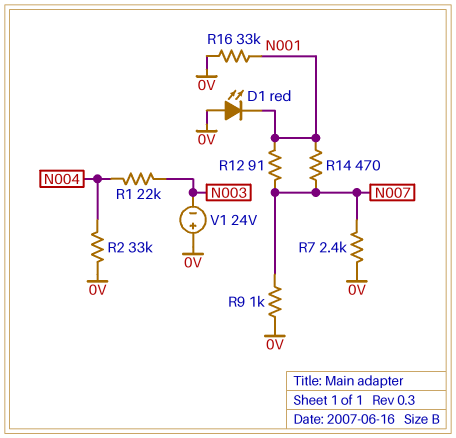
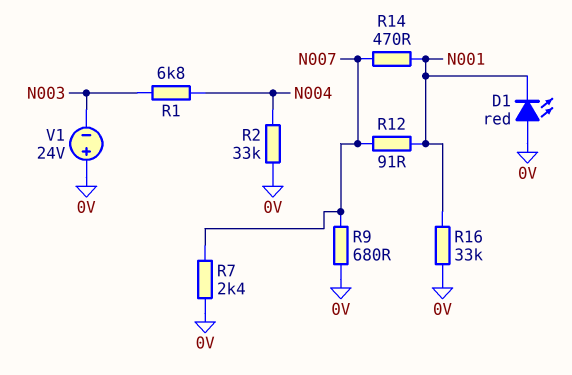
R1: 22k (N003, N004) -> 6.8k (N003, N004)
R9: 1k (0V, N007) -> 680 (0V, N007)

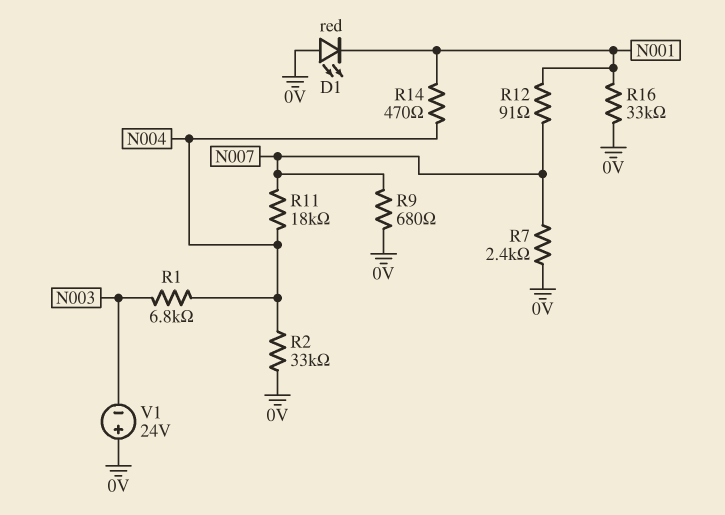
R11: none -> 18k (N004, N007)
R14: 470 (N001, N007) -> 470 (N001, N004)

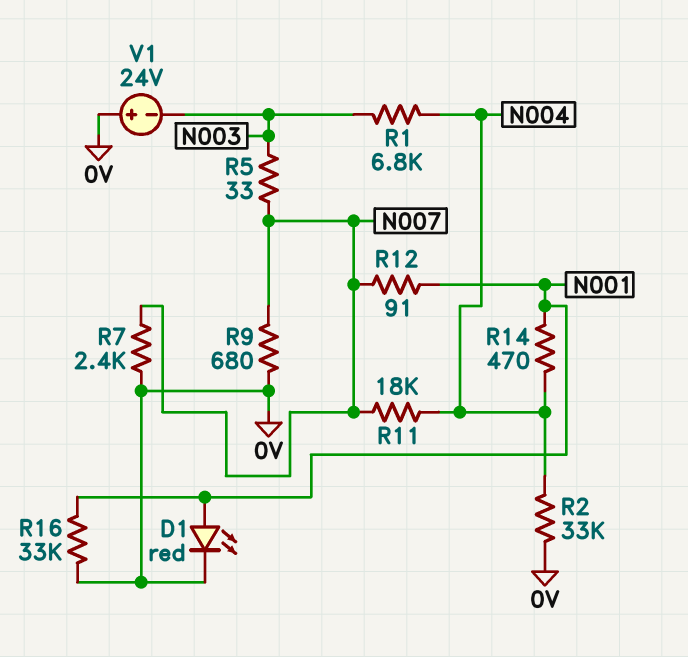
D1: LED red (A 0V, K N001) -> LED red (A N001, K 0V)
R5: none -> 33 (N003, N007)

